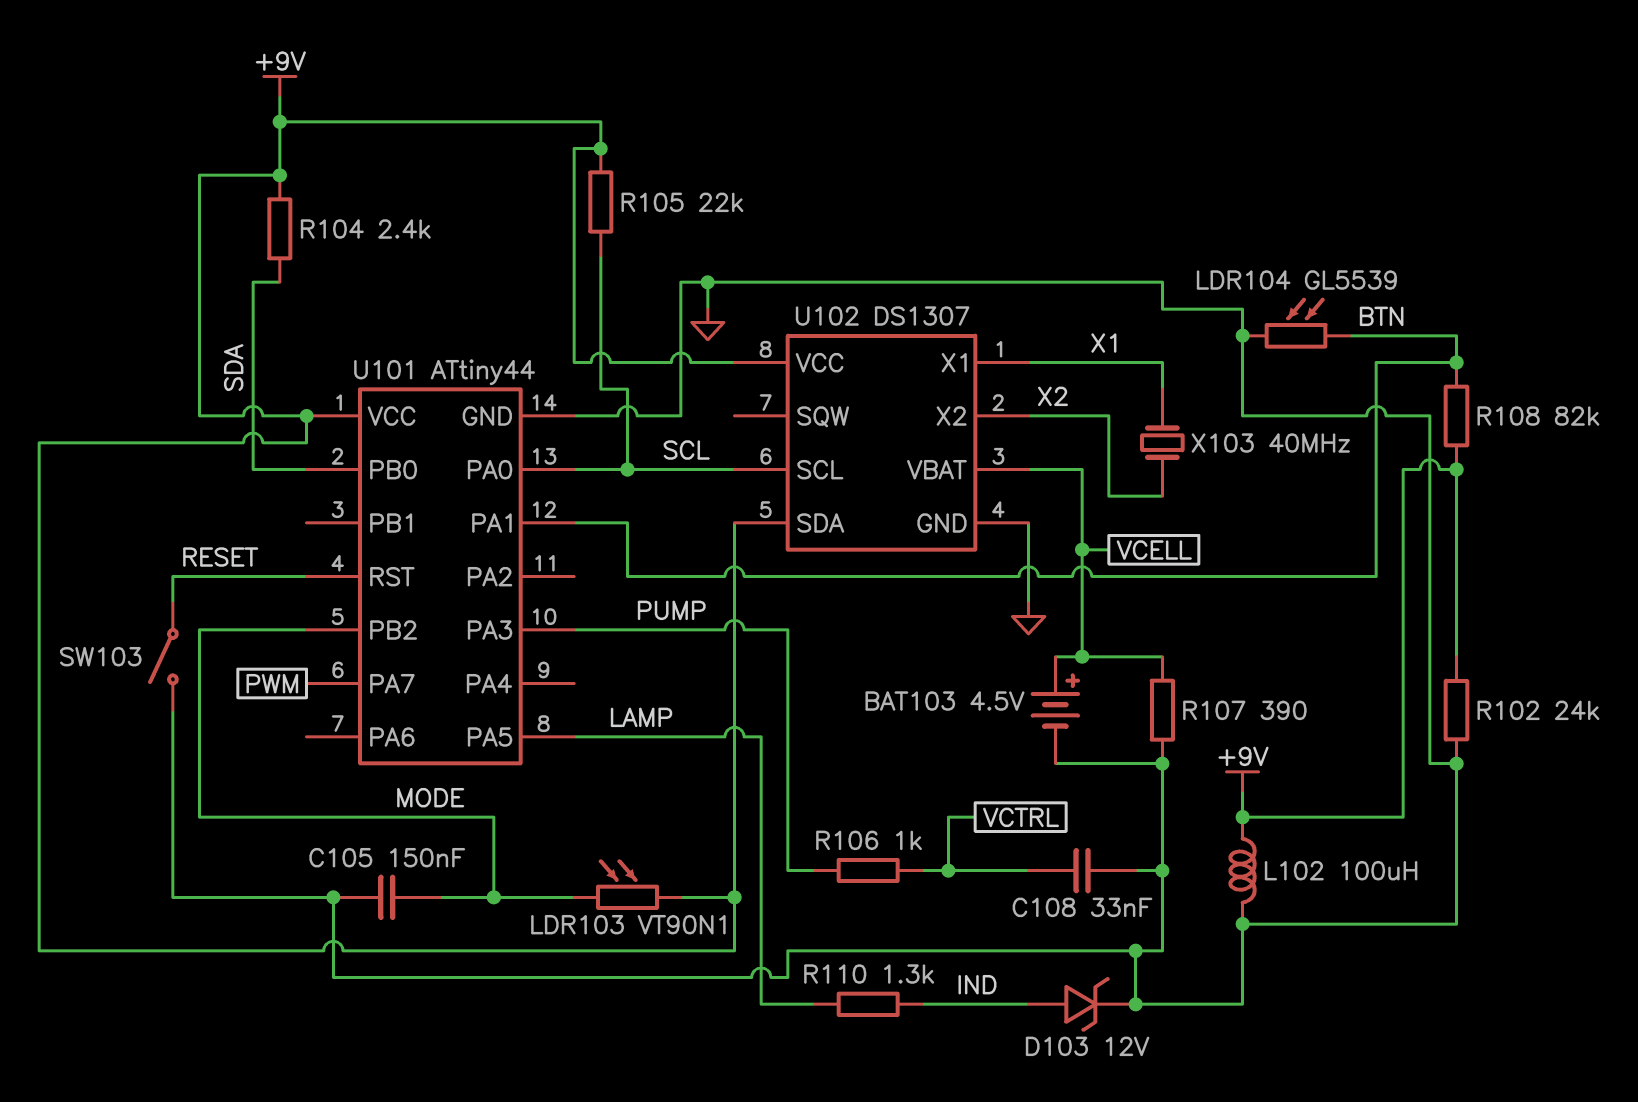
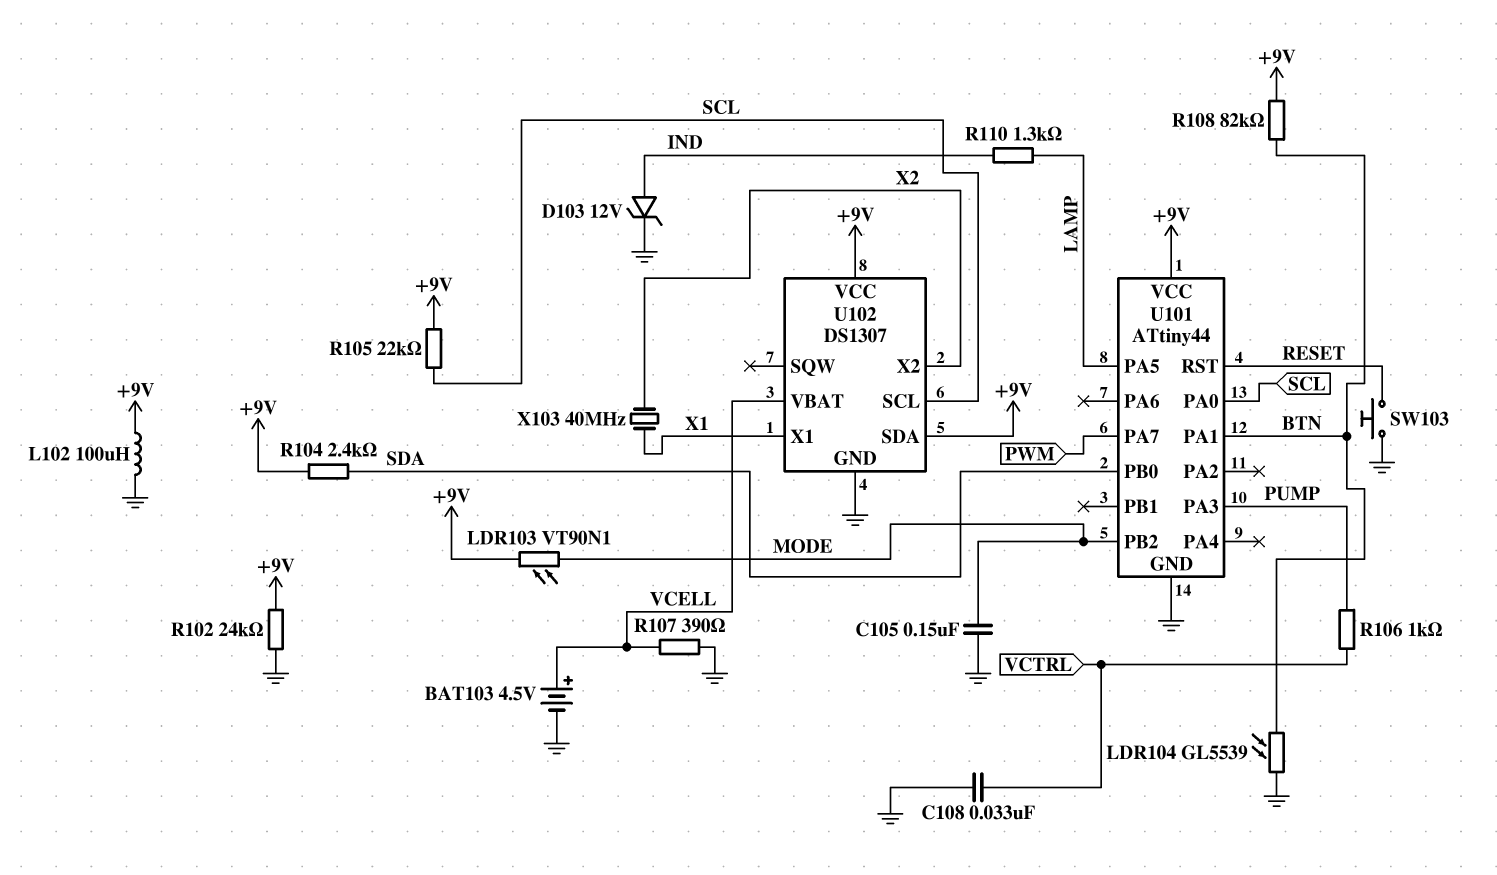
SW103: switch (GND, RESET) -> button (GND, RESET)

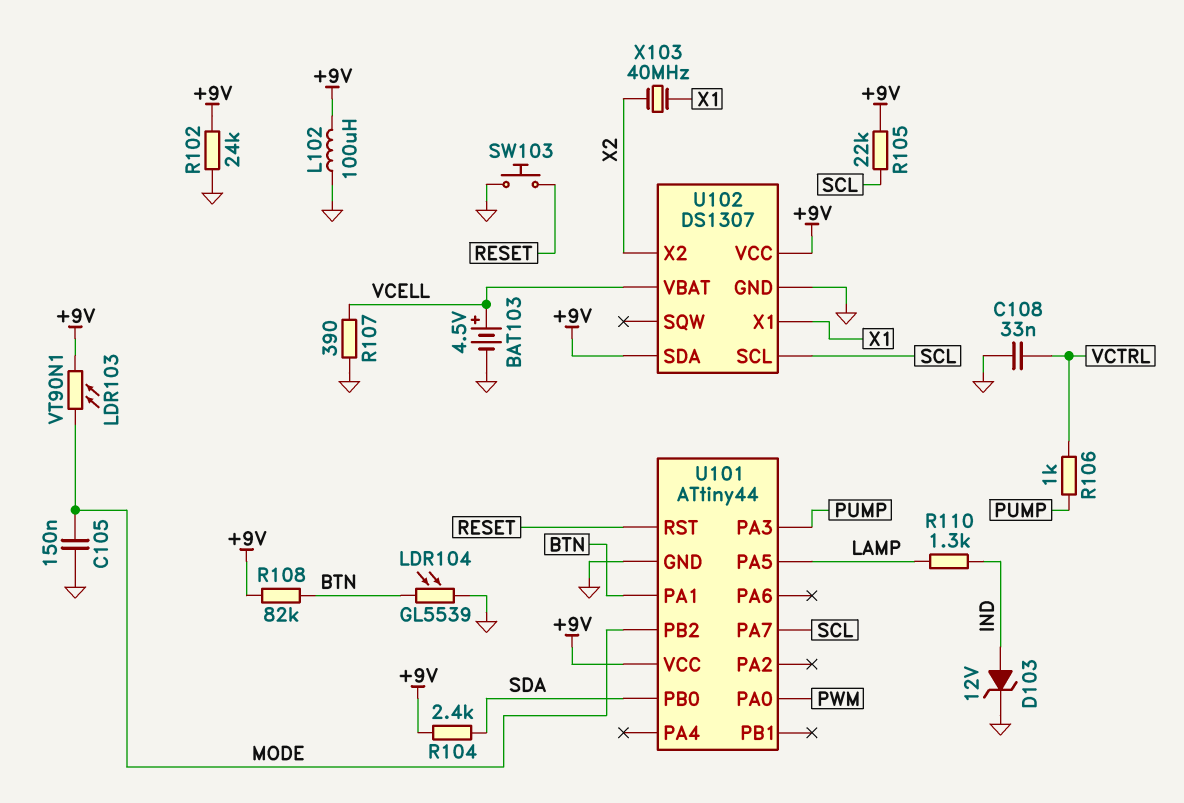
U101 pin PA0: SCL -> PWM
U101 pin PA7: PWM -> SCL

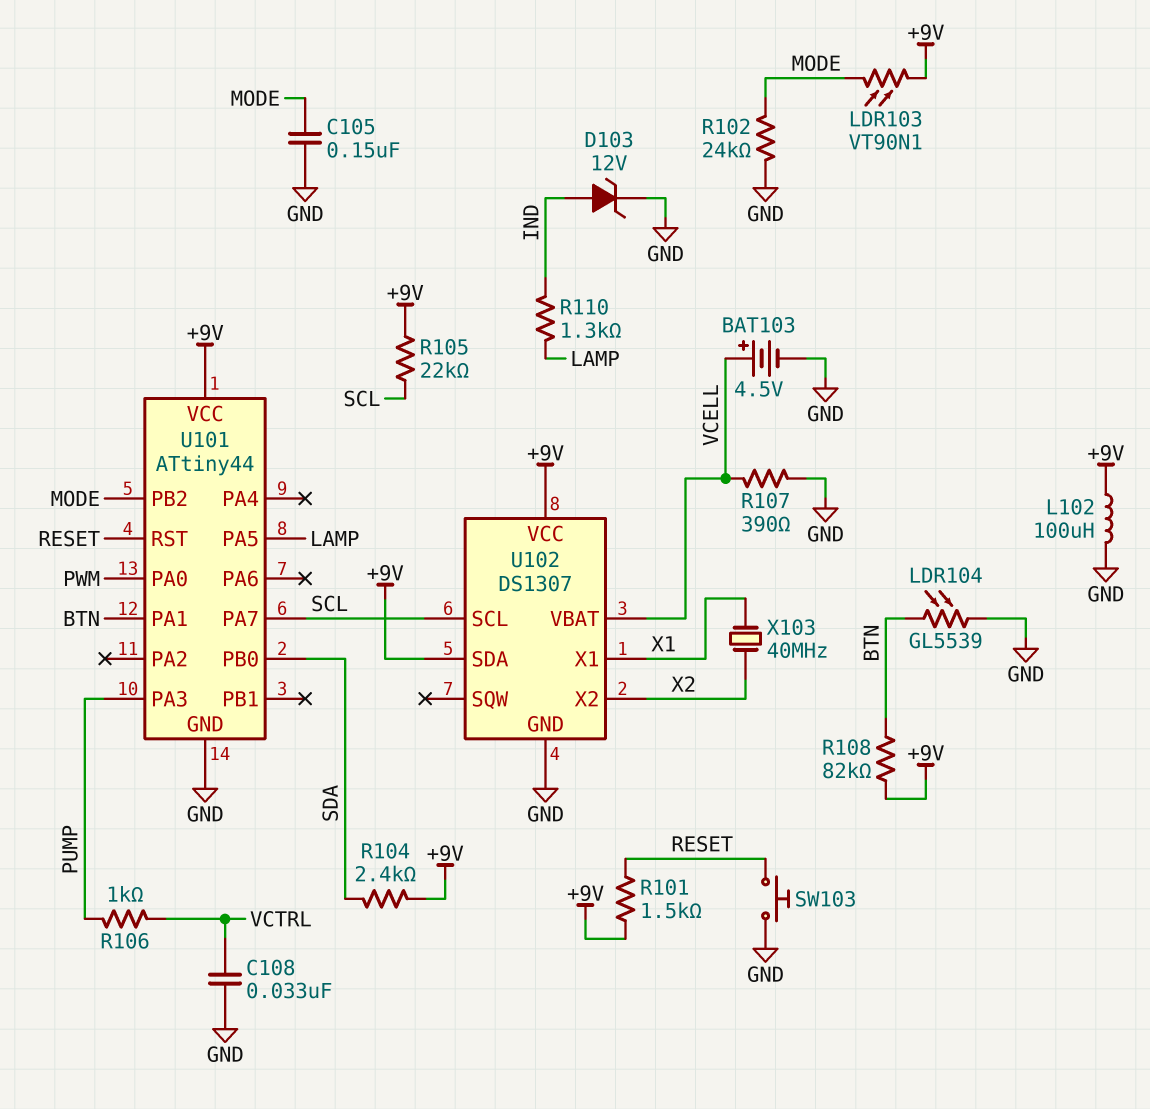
R101: none -> 1.5k (+9V, RESET)
R102: 24k (+9V, GND) -> 24k (GND, MODE)

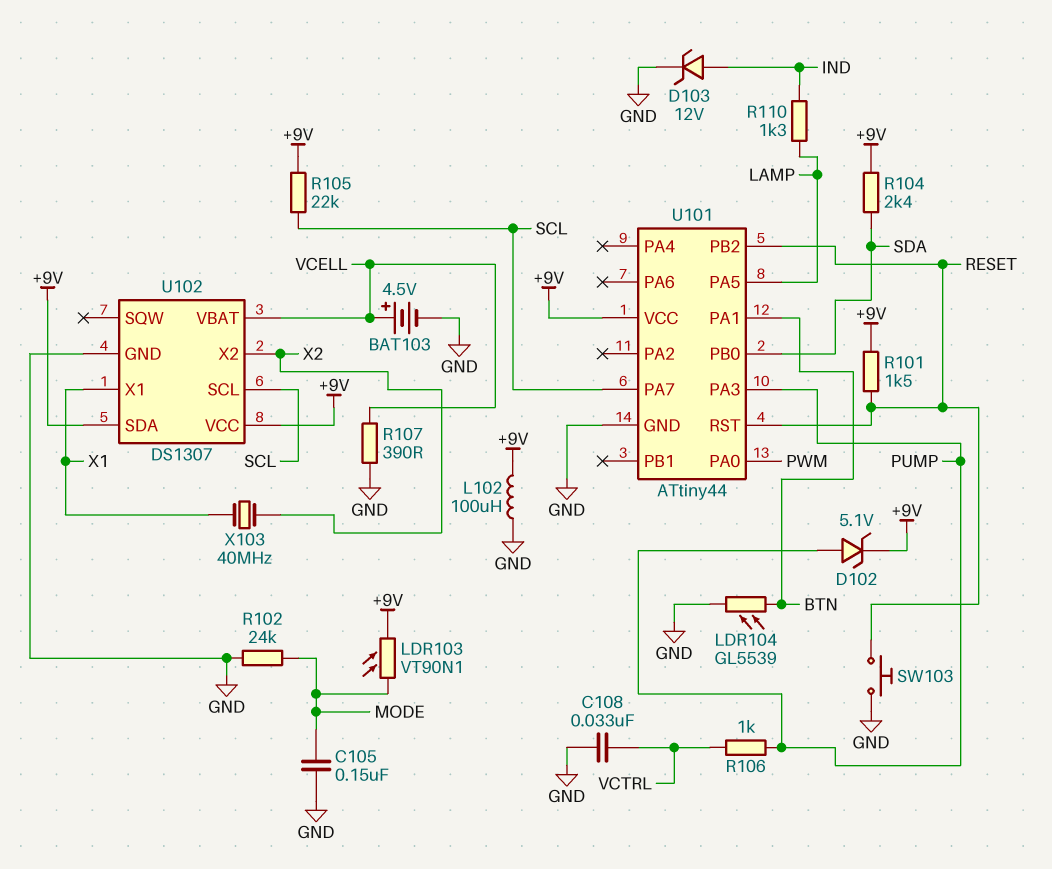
D102: none -> zener 5.1V (A PUMP, K +9V)
R108: 82k (+9V, BTN) -> none
U101 pin PB2: MODE -> RESET

